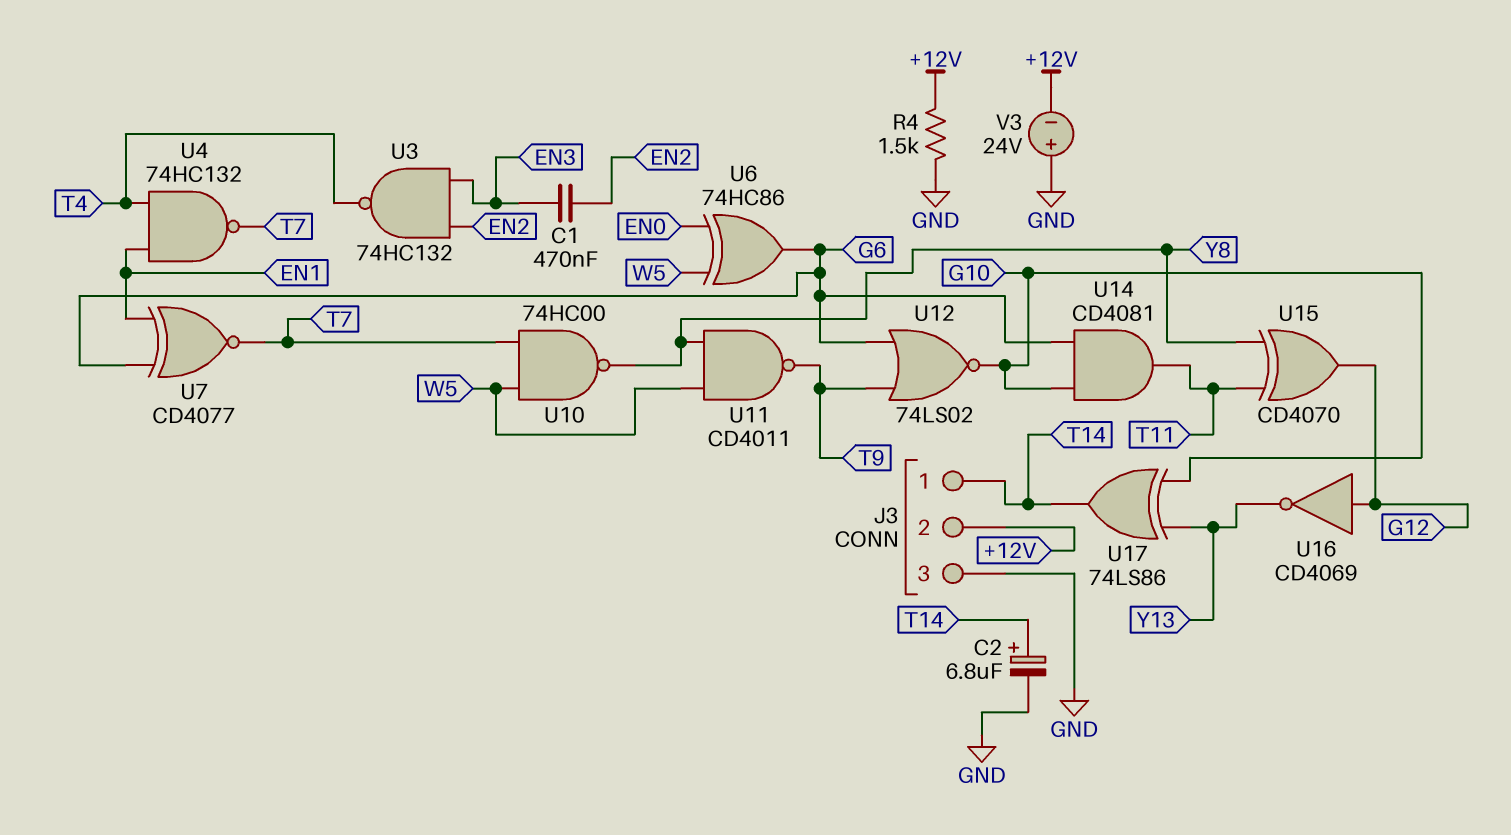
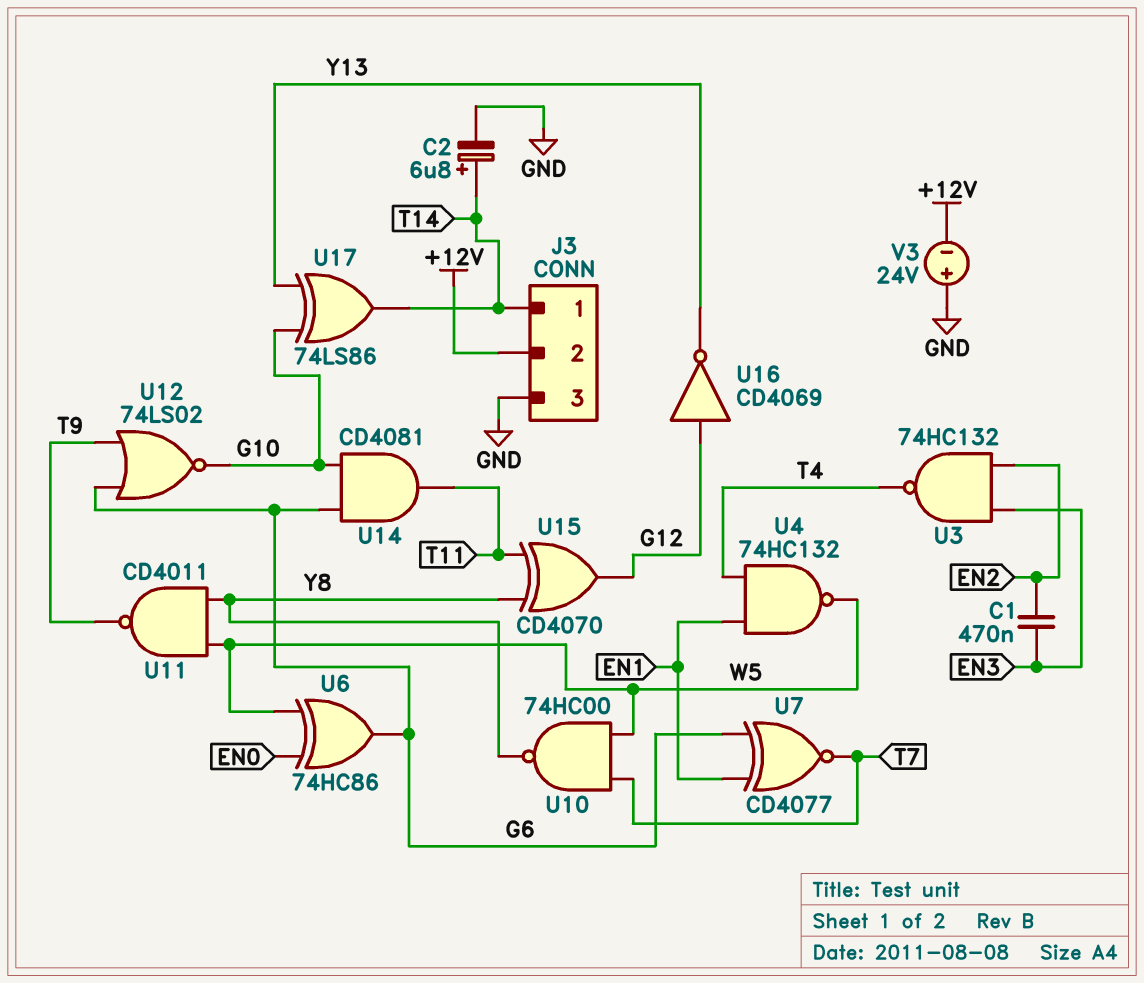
R4: 1.5k (+12V, GND) -> none
U4: NAND 74HC132 (in EN1, in T4, out T7) -> NAND 74HC132 (in EN1, in T4, out W5)

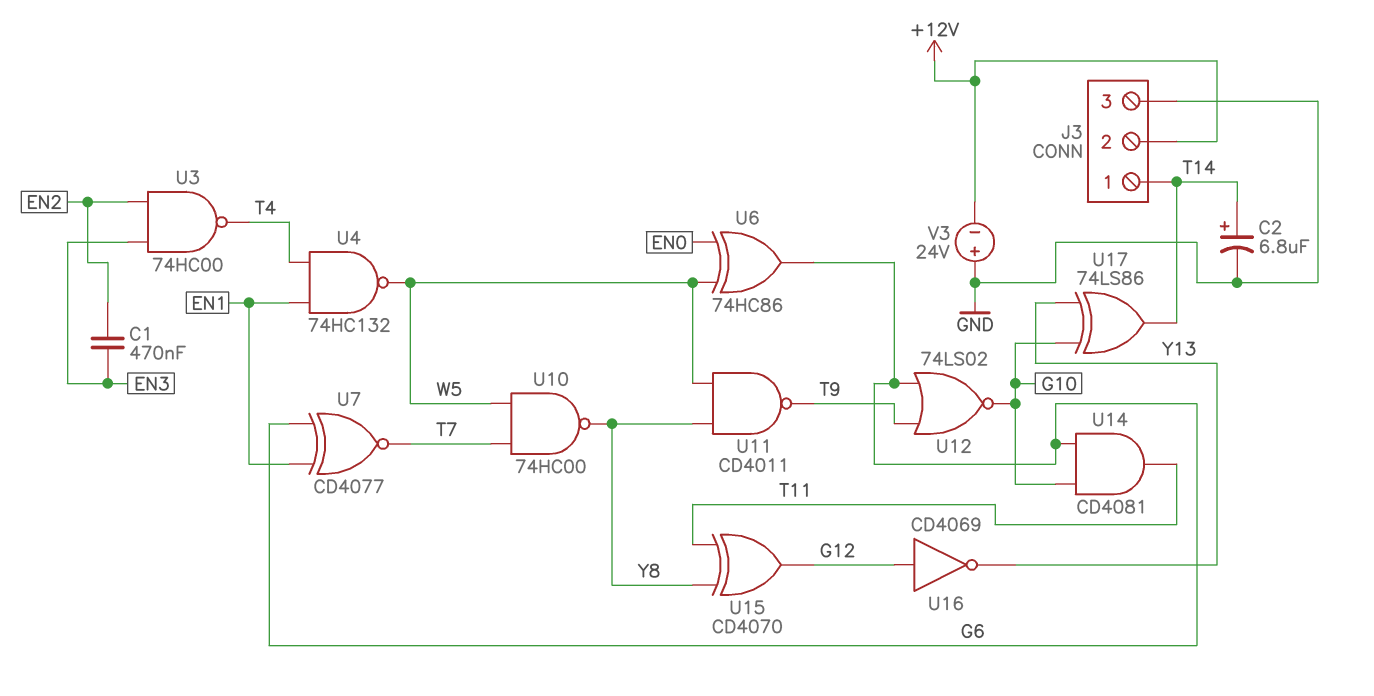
U3: NAND 74HC132 (in EN2, in EN3, out T4) -> NAND 74HC00 (in EN2, in EN3, out T4)

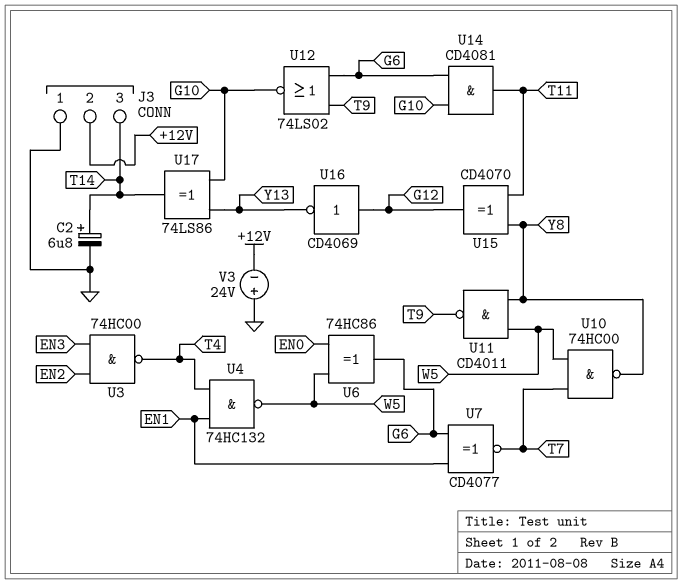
C1: 470nF (EN2, EN3) -> none
J3 pin 1: T14 -> GND
J3 pin 3: GND -> T14

